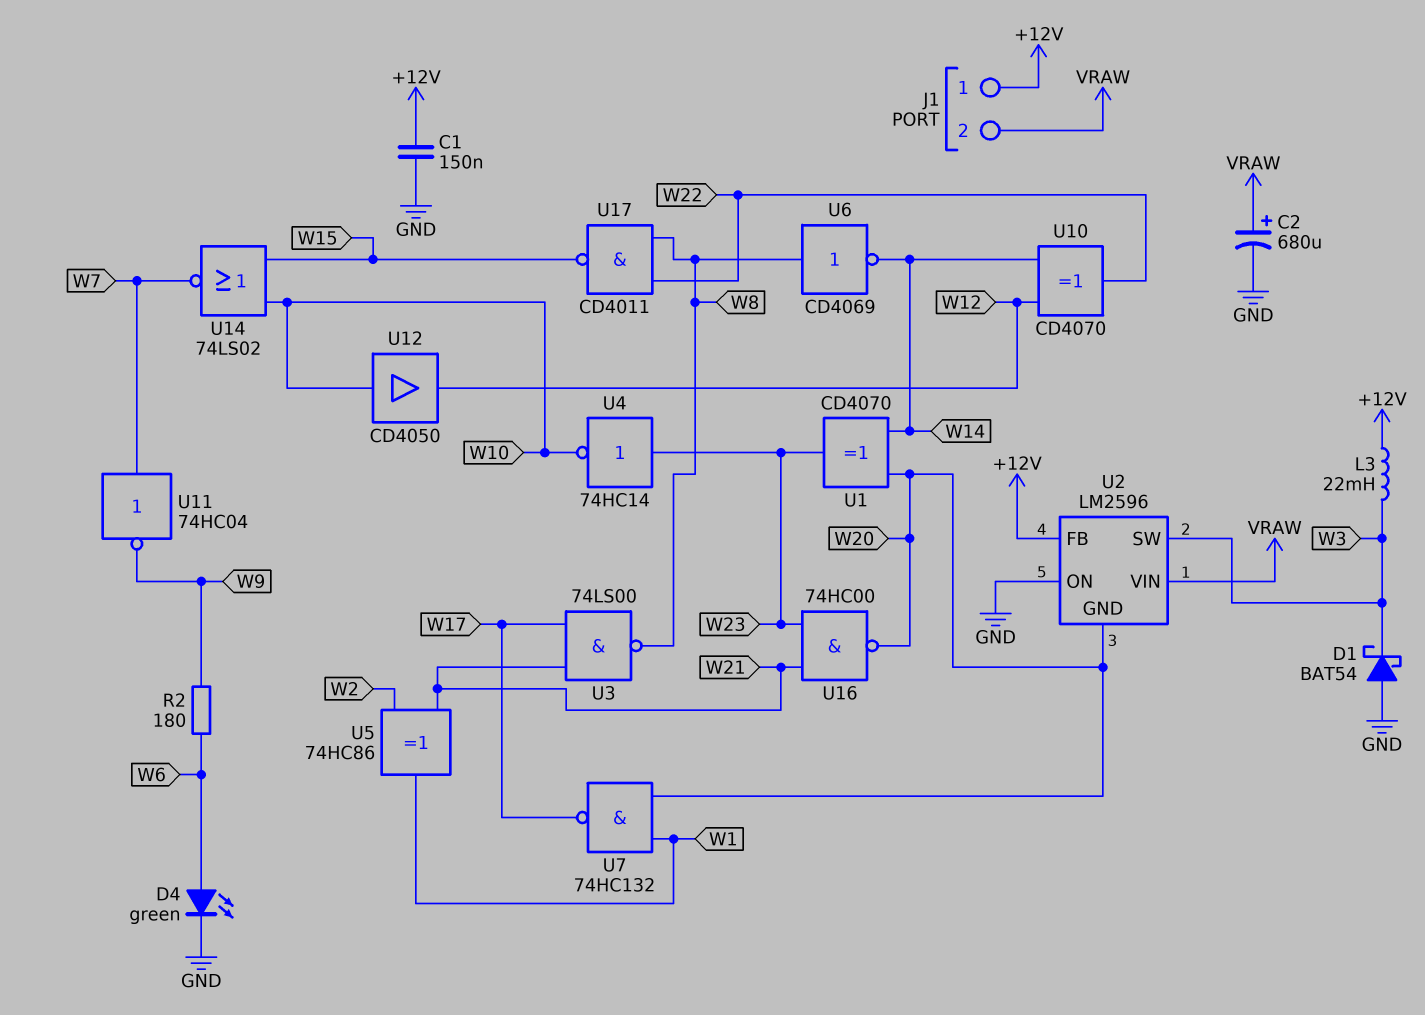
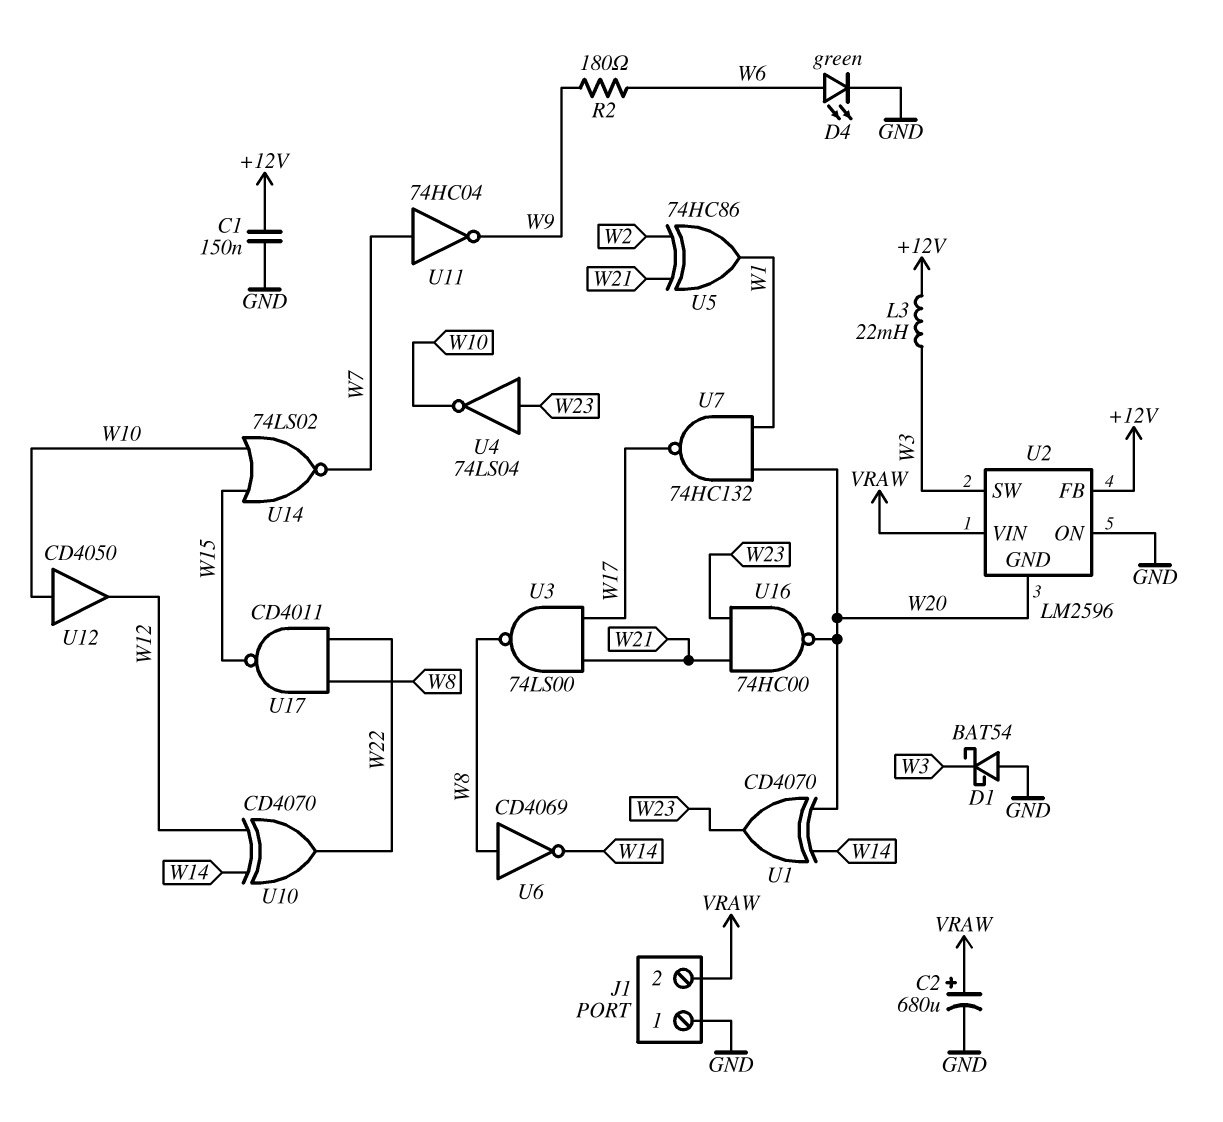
J1 pin 1: +12V -> GND
U4: NOT 74HC14 (in W23, out W10) -> NOT 74LS04 (in W23, out W10)

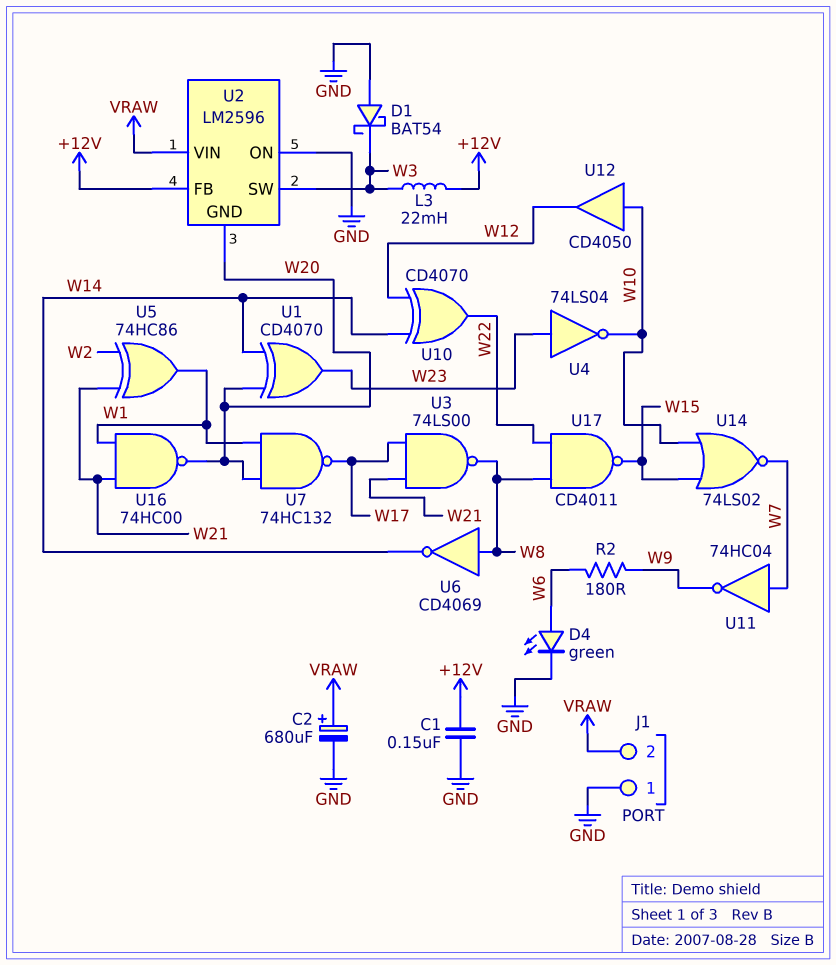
U16: NAND 74HC00 (in W21, in W23, out W20) -> NAND 74HC00 (in W1, in W21, out W20)

